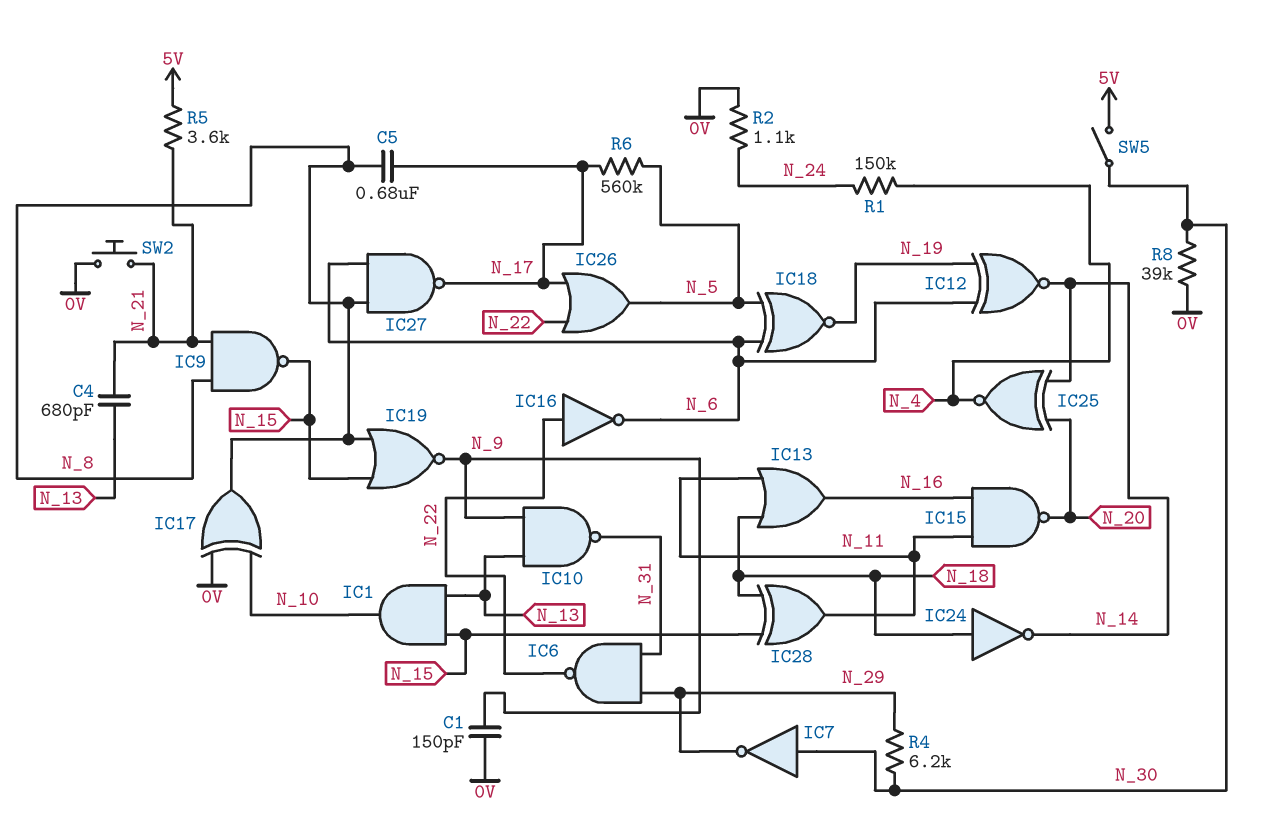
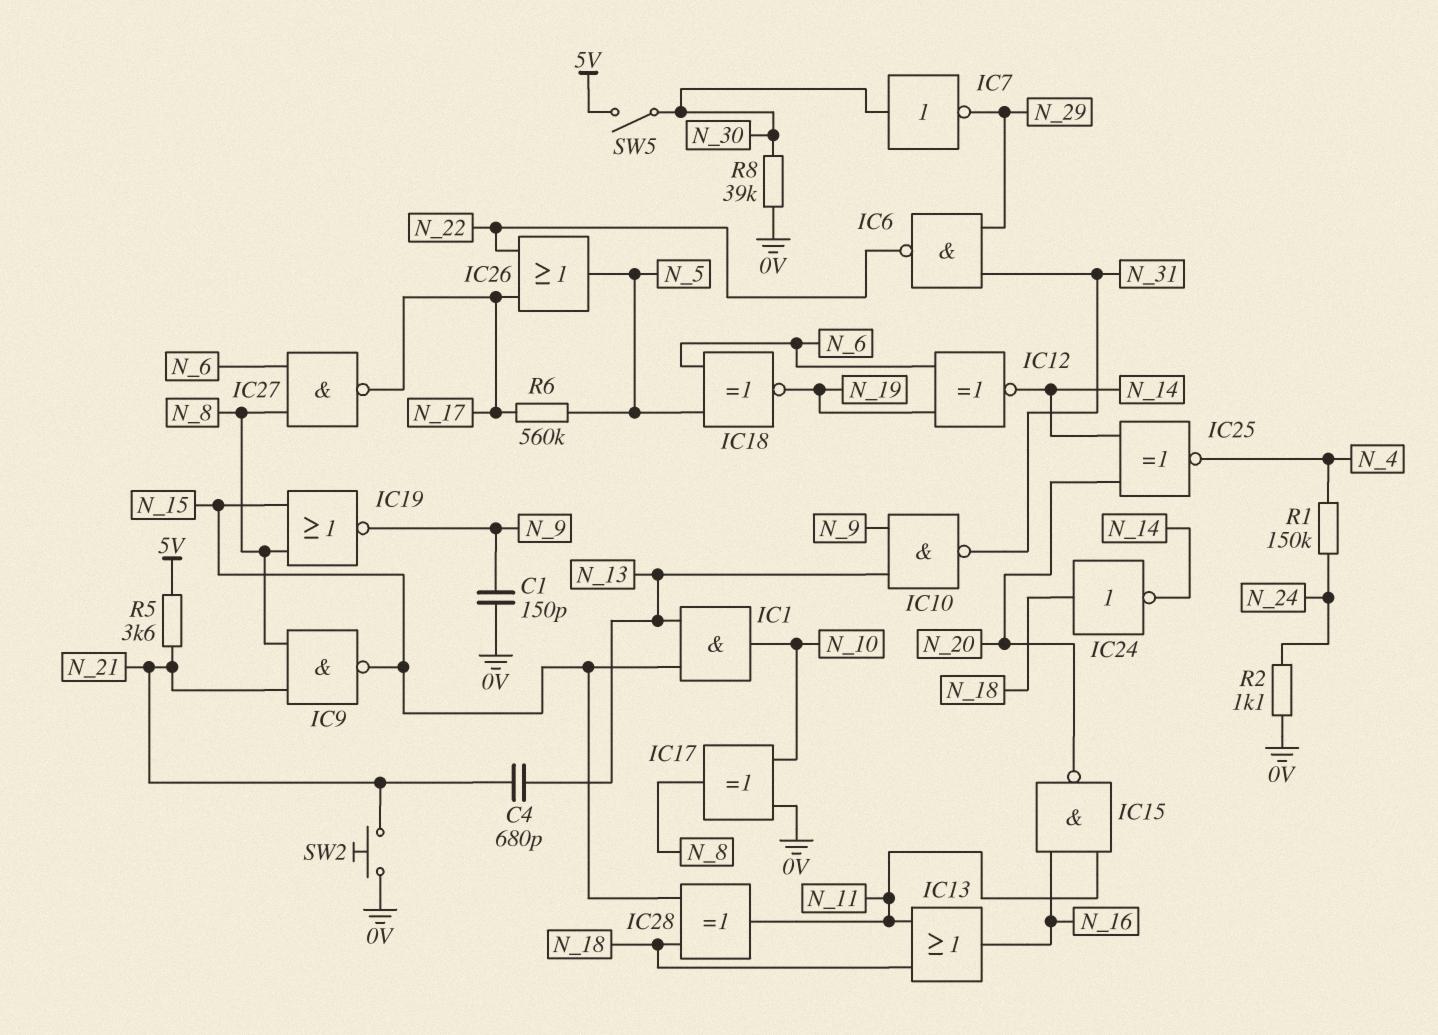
C5: 680nF (N_8, N_17) -> none
IC16: NOT (in N_22, out N_6) -> none
R4: 6.2k (N_29, N_30) -> none

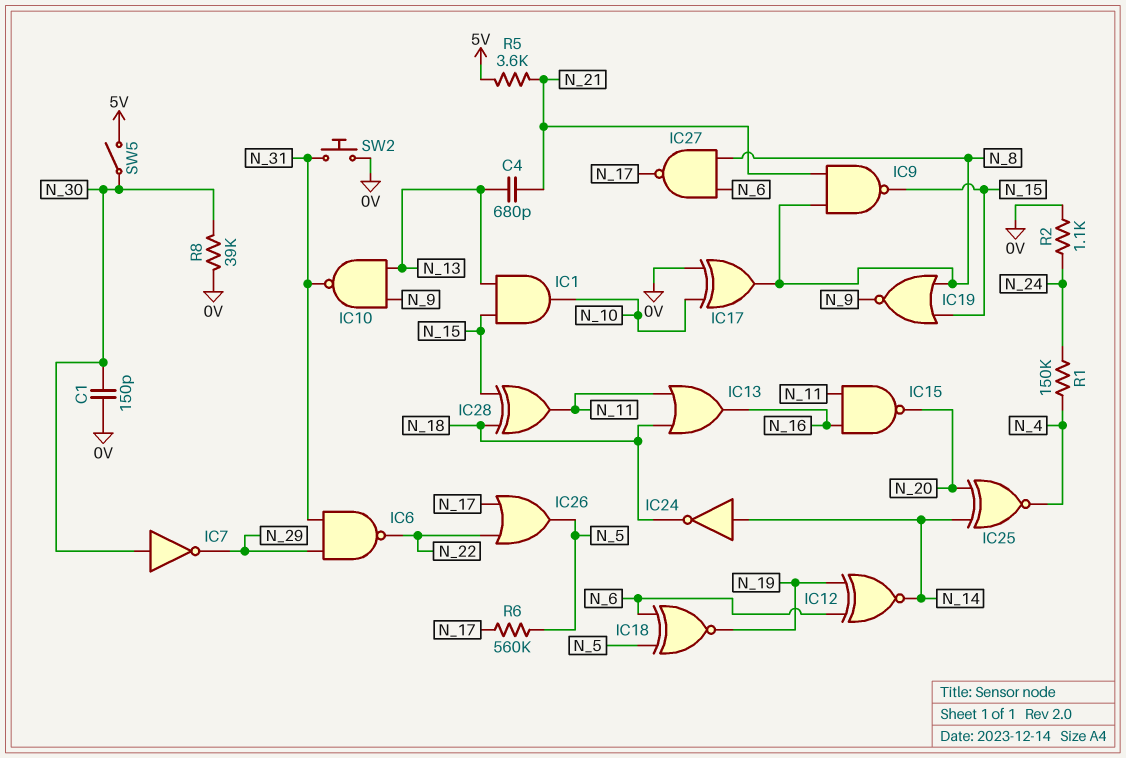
C1: 150pF (0V, N_9) -> 150pF (0V, N_30)
IC24: NOT (in N_18, out N_14) -> NOT (in N_14, out N_18)
SW2: button (0V, N_21) -> button (0V, N_31)

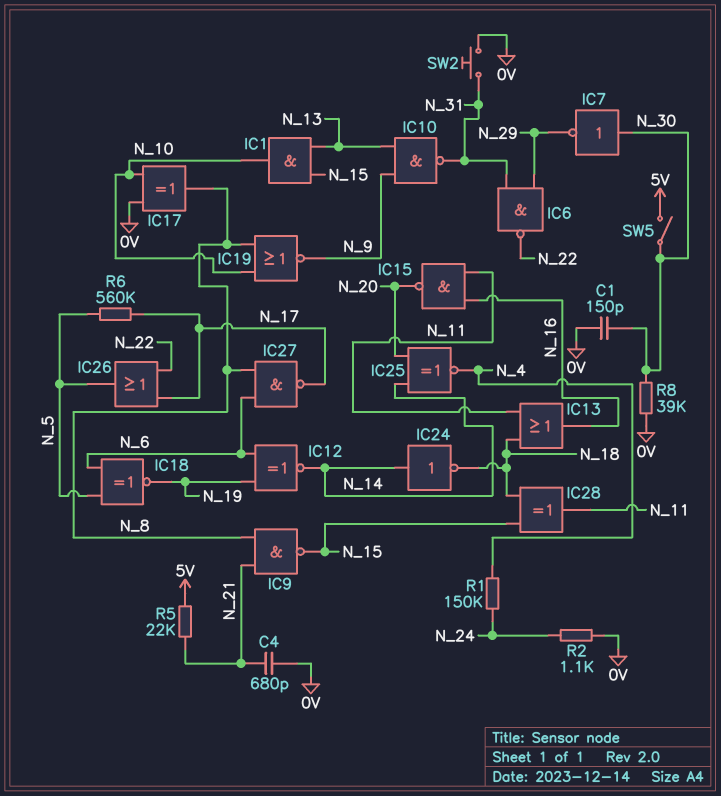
C4: 680pF (N_13, N_21) -> 680pF (0V, N_21)
IC19: NOR (in N_8, in N_15, out N_9) -> NOR (in N_8, in N_10, out N_9)
R5: 3.6k (5V, N_21) -> 22k (5V, N_21)

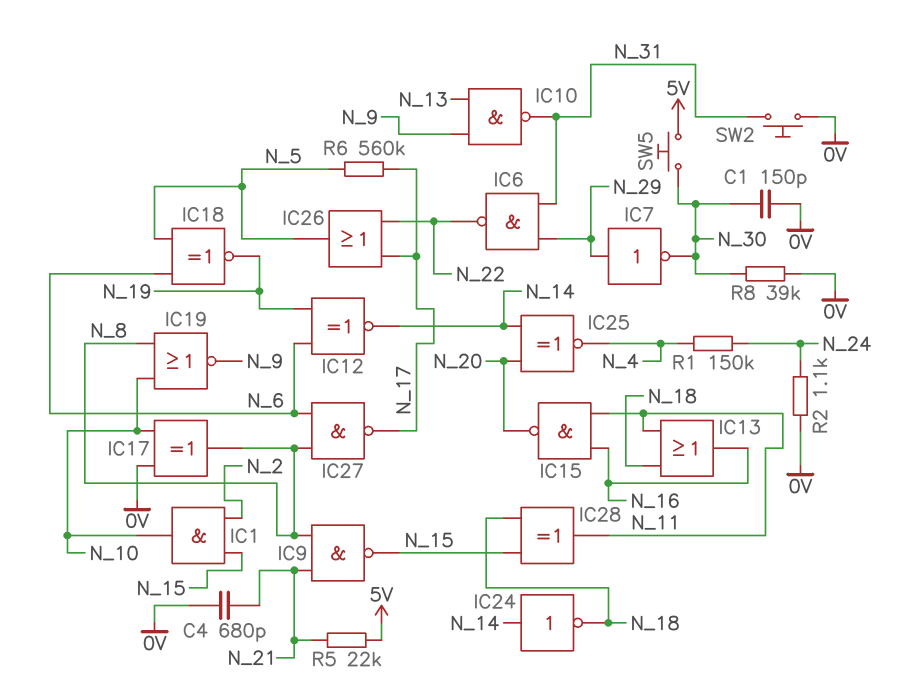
IC1: AND (in N_13, in N_15, out N_10) -> AND (in N_2, in N_15, out N_10)
IC7: NOT (in N_30, out N_29) -> NOT (in N_29, out N_30)
SW5: switch (5V, N_30) -> button (5V, N_30)

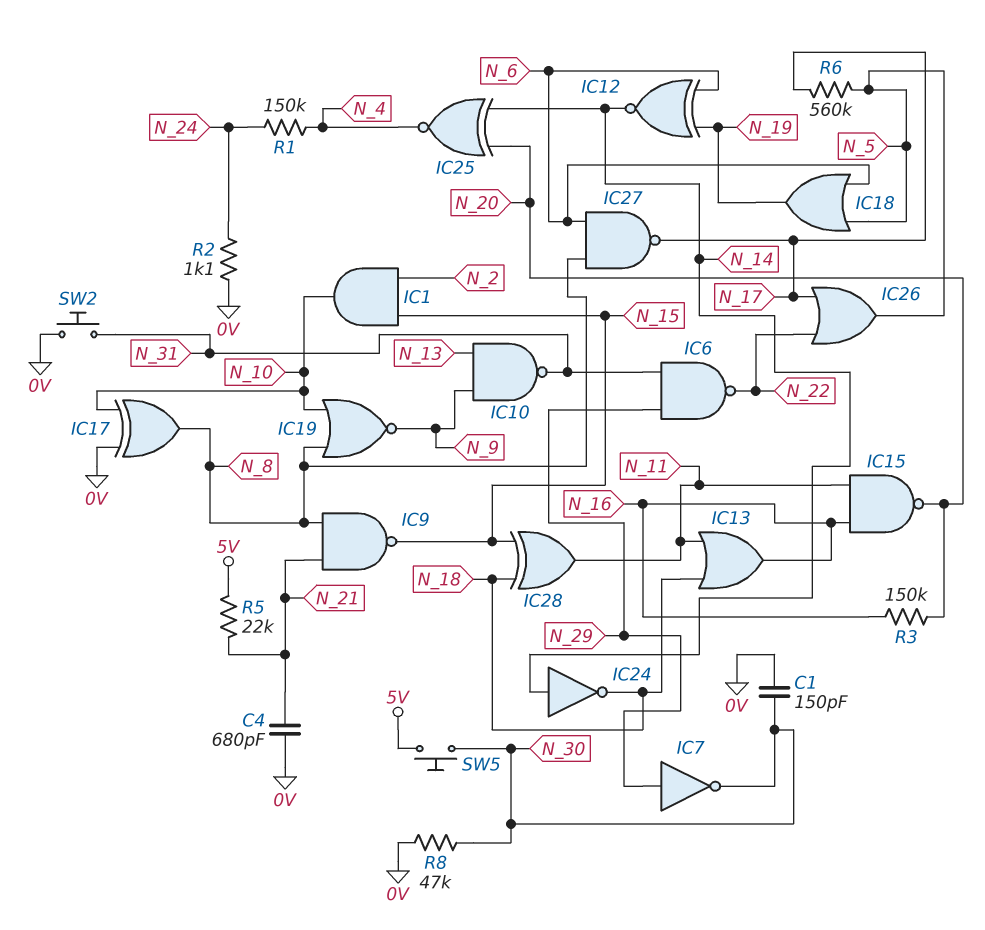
IC18: XNOR (in N_5, in N_6, out N_19) -> OR (in N_5, in N_6, out N_19)
R3: none -> 150k (N_16, N_20)
R8: 39k (0V, N_30) -> 47k (0V, N_30)

